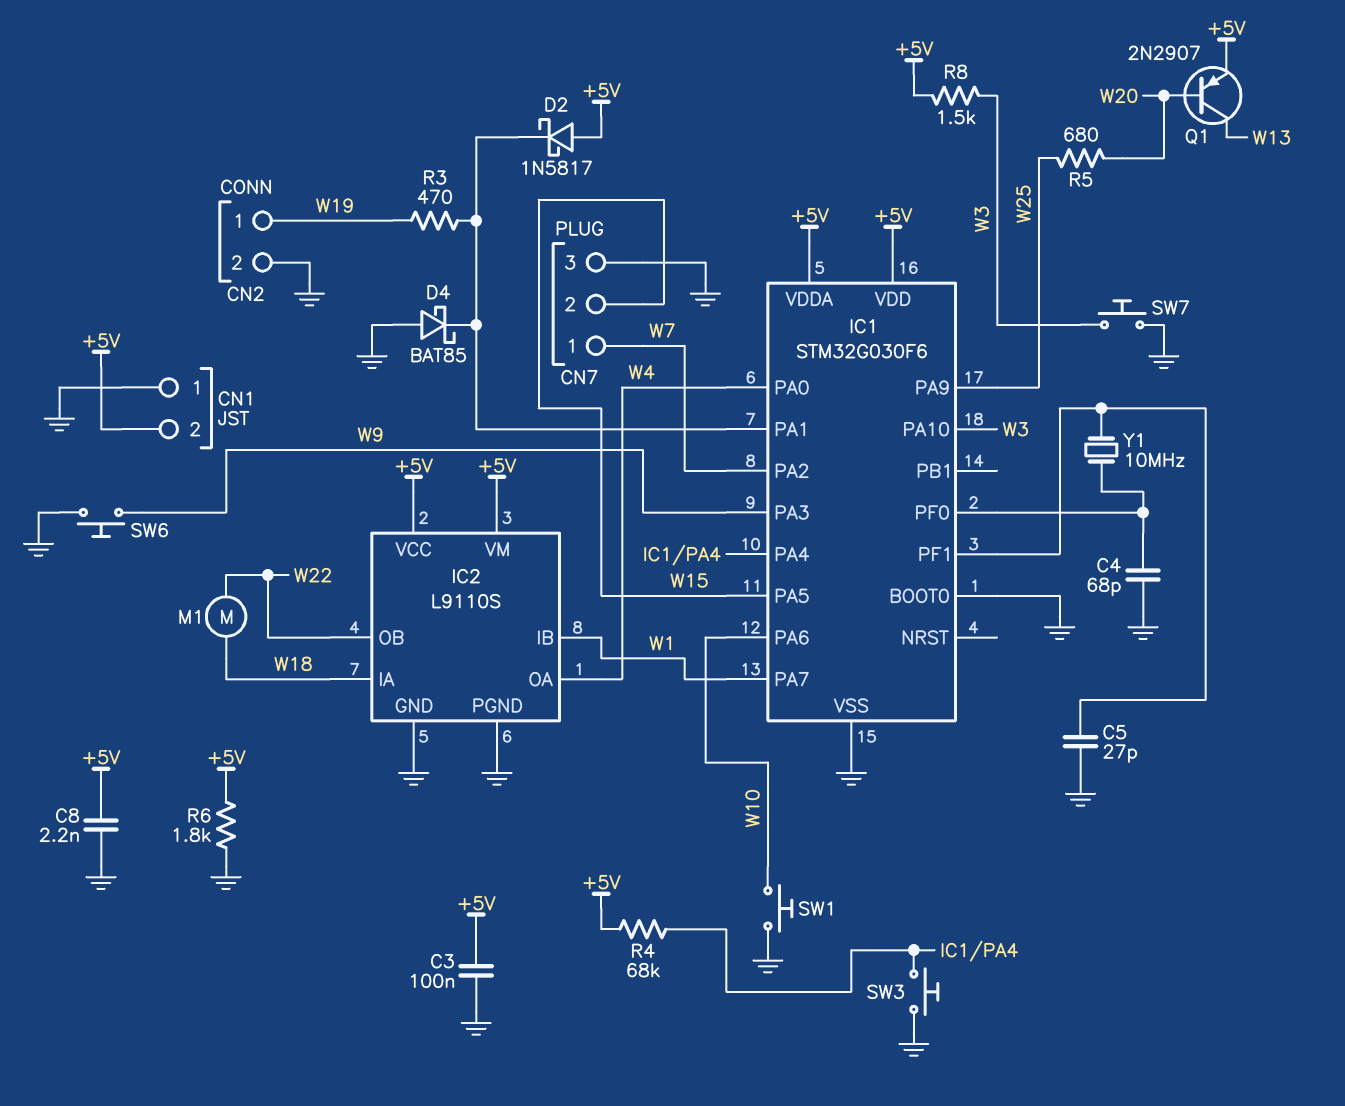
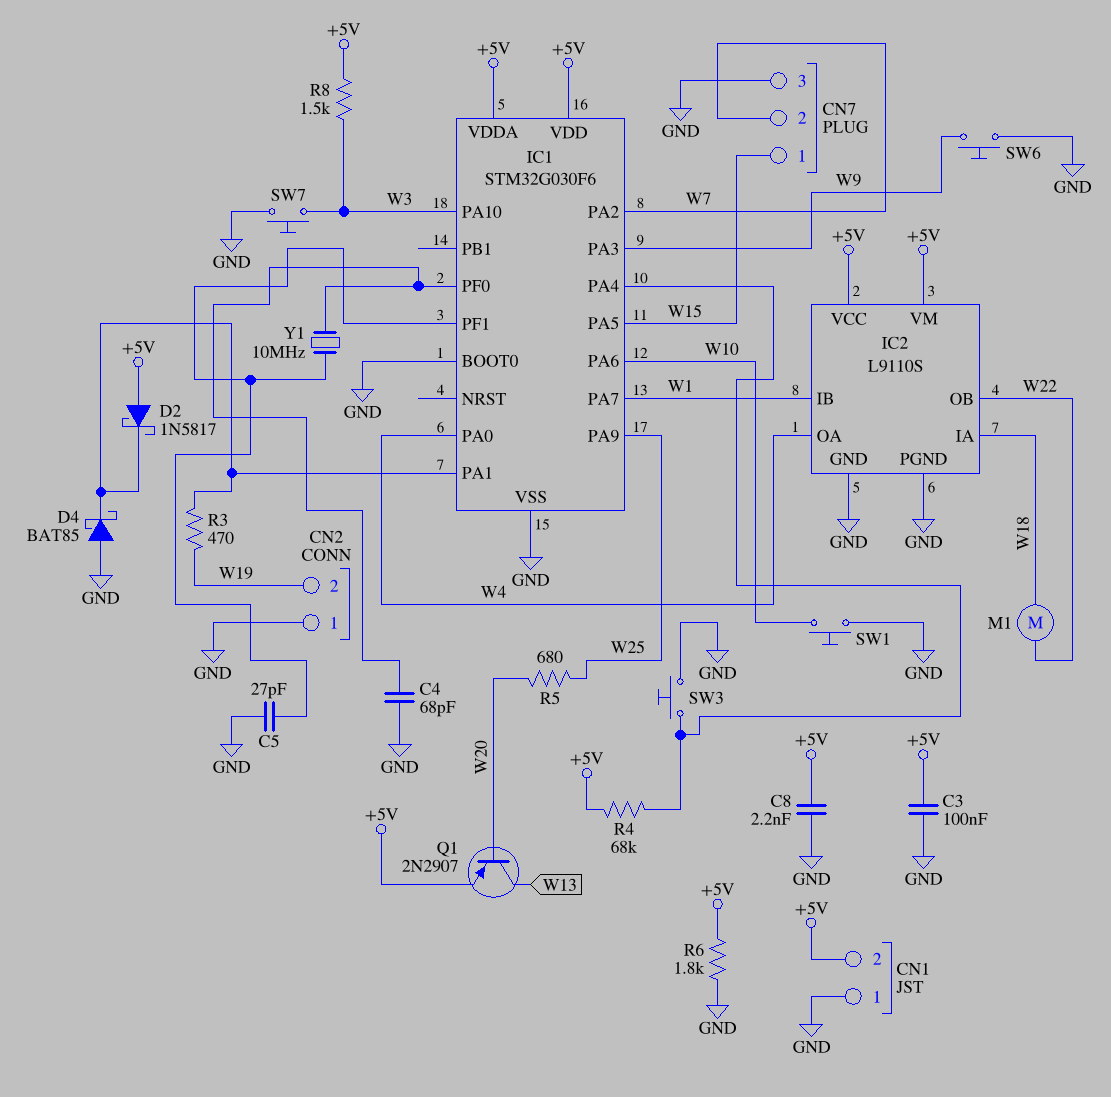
CN2 pin 1: W19 -> GND
CN2 pin 2: GND -> W19
CN7 pin 1: W7 -> W15
CN7 pin 2: W15 -> W7

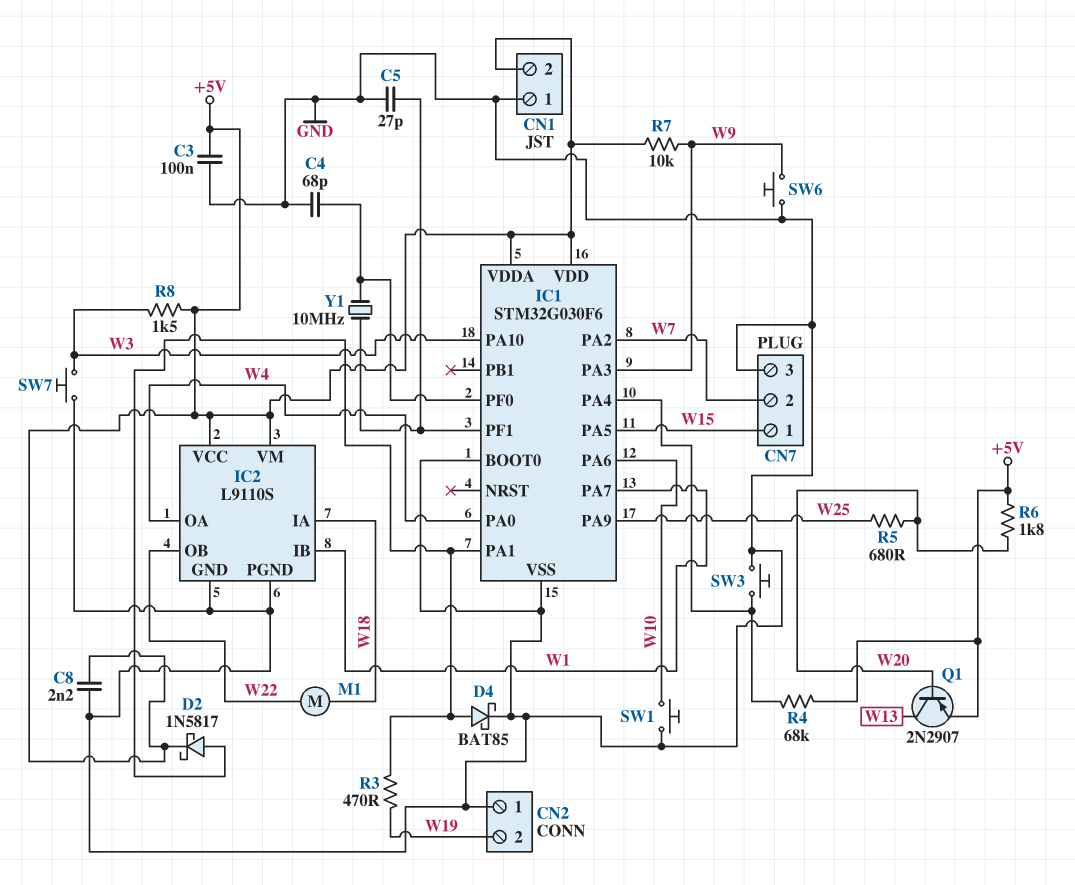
D2: schottky 1N5817 (A +5V, K IC1/PA1) -> schottky 1N5817 (A IC1/PA1, K +5V)
D4: schottky BAT85 (A GND, K IC1/PA1) -> schottky BAT85 (A IC1/PA1, K GND)
R6: 1.8k (+5V, GND) -> 1.8k (+5V, W20)
R7: none -> 10k (+5V, W9)

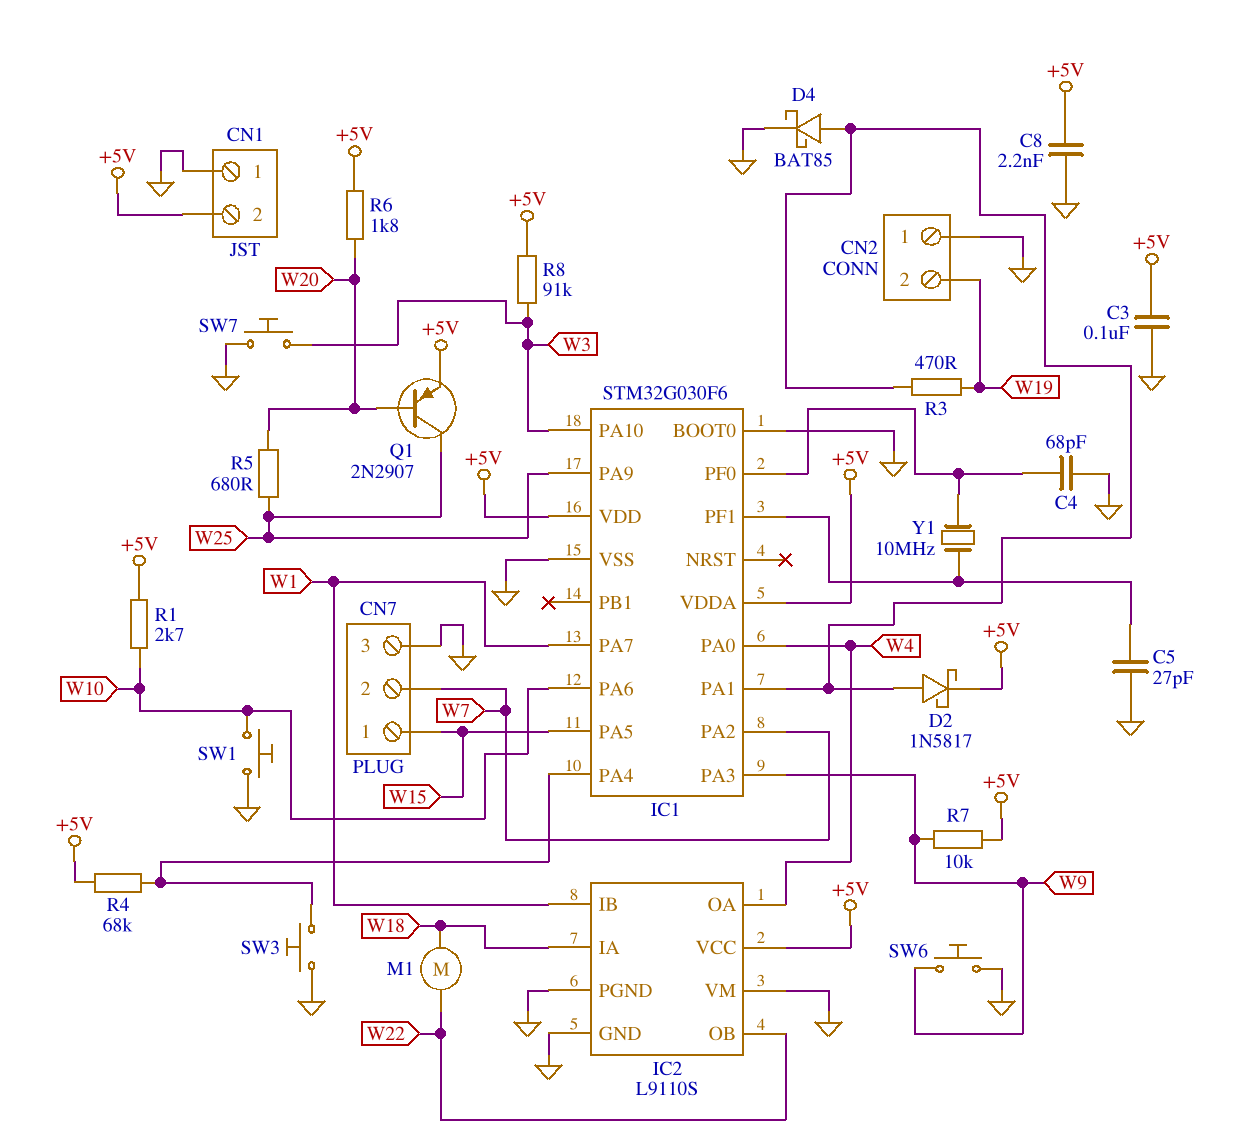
IC2 pin VM: +5V -> GND
Q1: PNP 2N2907 (B W20, C W13, E +5V) -> PNP 2N2907 (B W20, C W25, E +5V)
R1: none -> 2.7k (+5V, W10)
R8: 1.5k (+5V, W3) -> 91k (+5V, W3)

